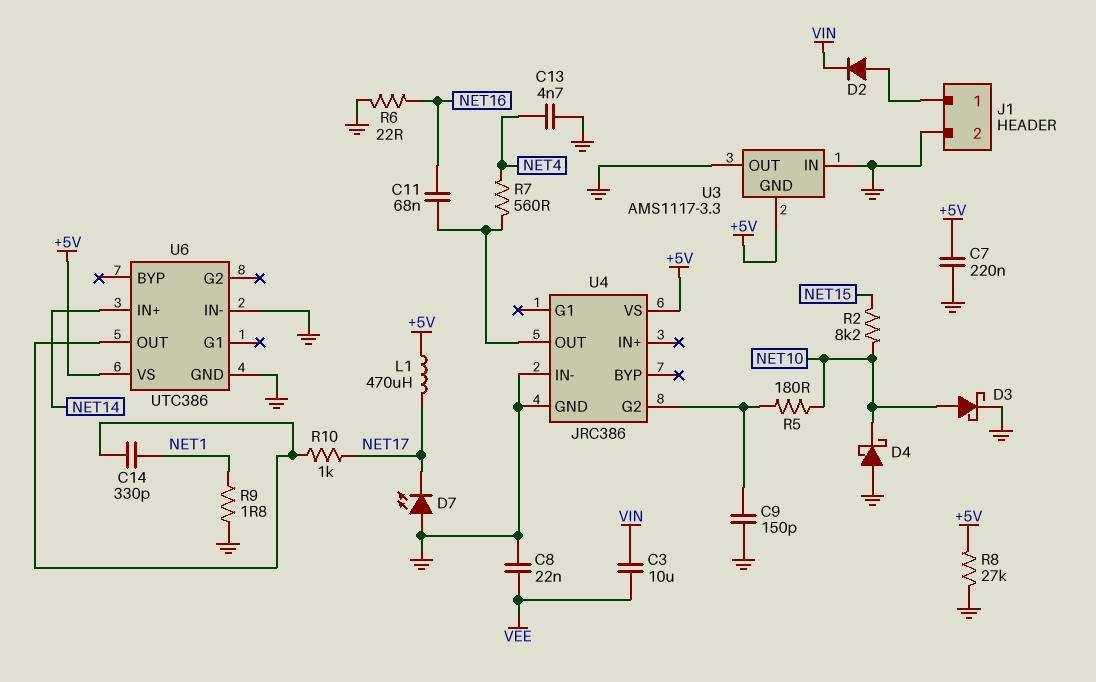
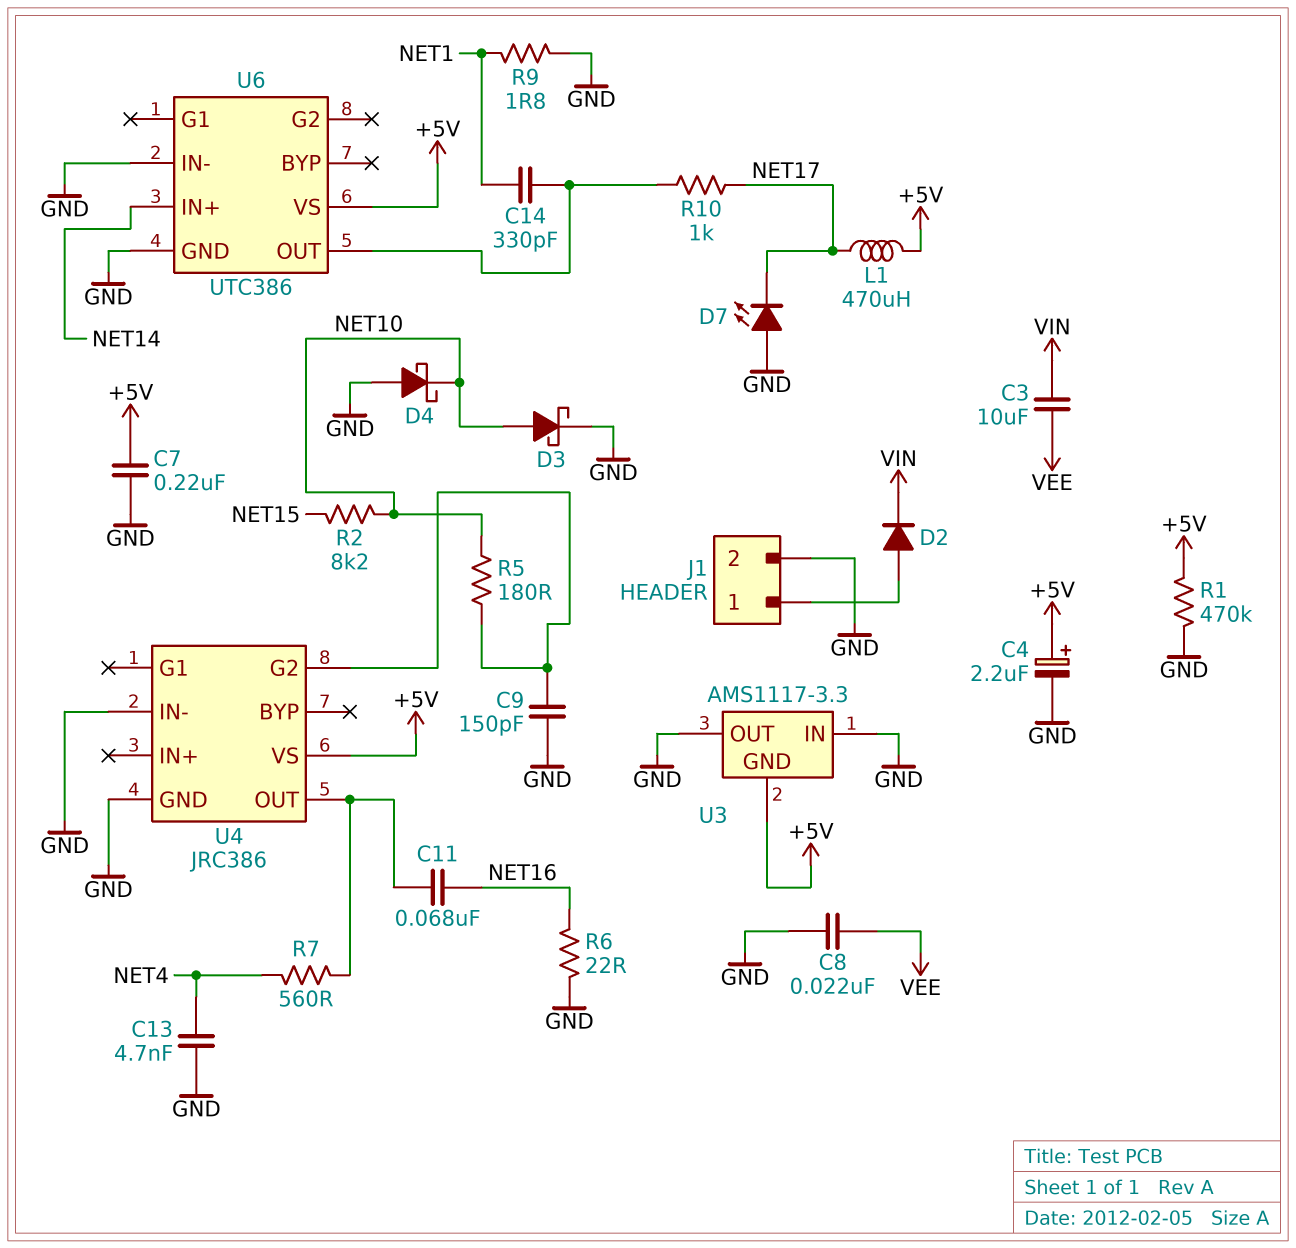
C4: none -> 2.2uF (plus +5V, minus GND)
R1: none -> 470k (+5V, GND)
R8: 27k (+5V, GND) -> none

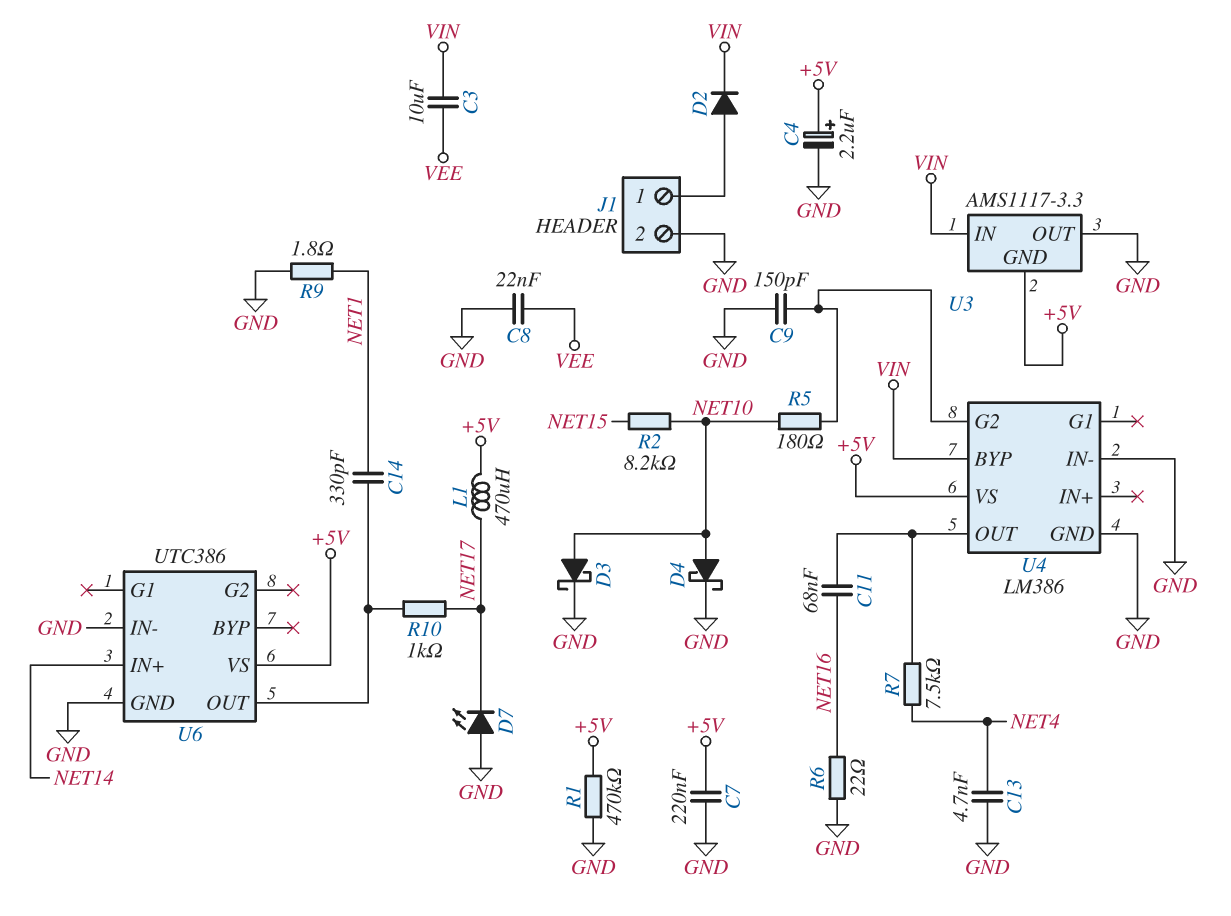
D4: schottky (A GND, K NET10) -> schottky (A NET10, K GND)
R7: 560 (NET4, U4/OUT) -> 7.5k (NET4, U4/OUT)
U3 pin IN: GND -> VIN
U4: JRC386 -> LM386
U4 pin BYP: none -> VIN

